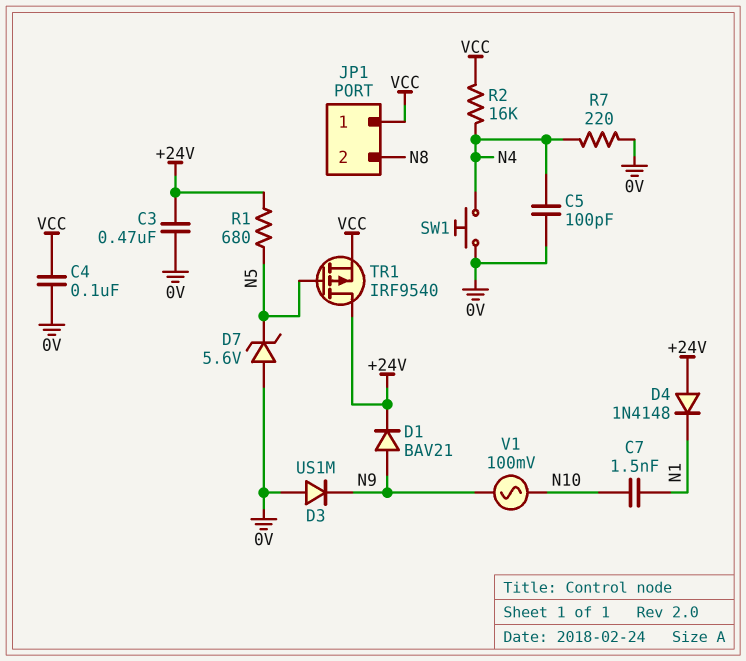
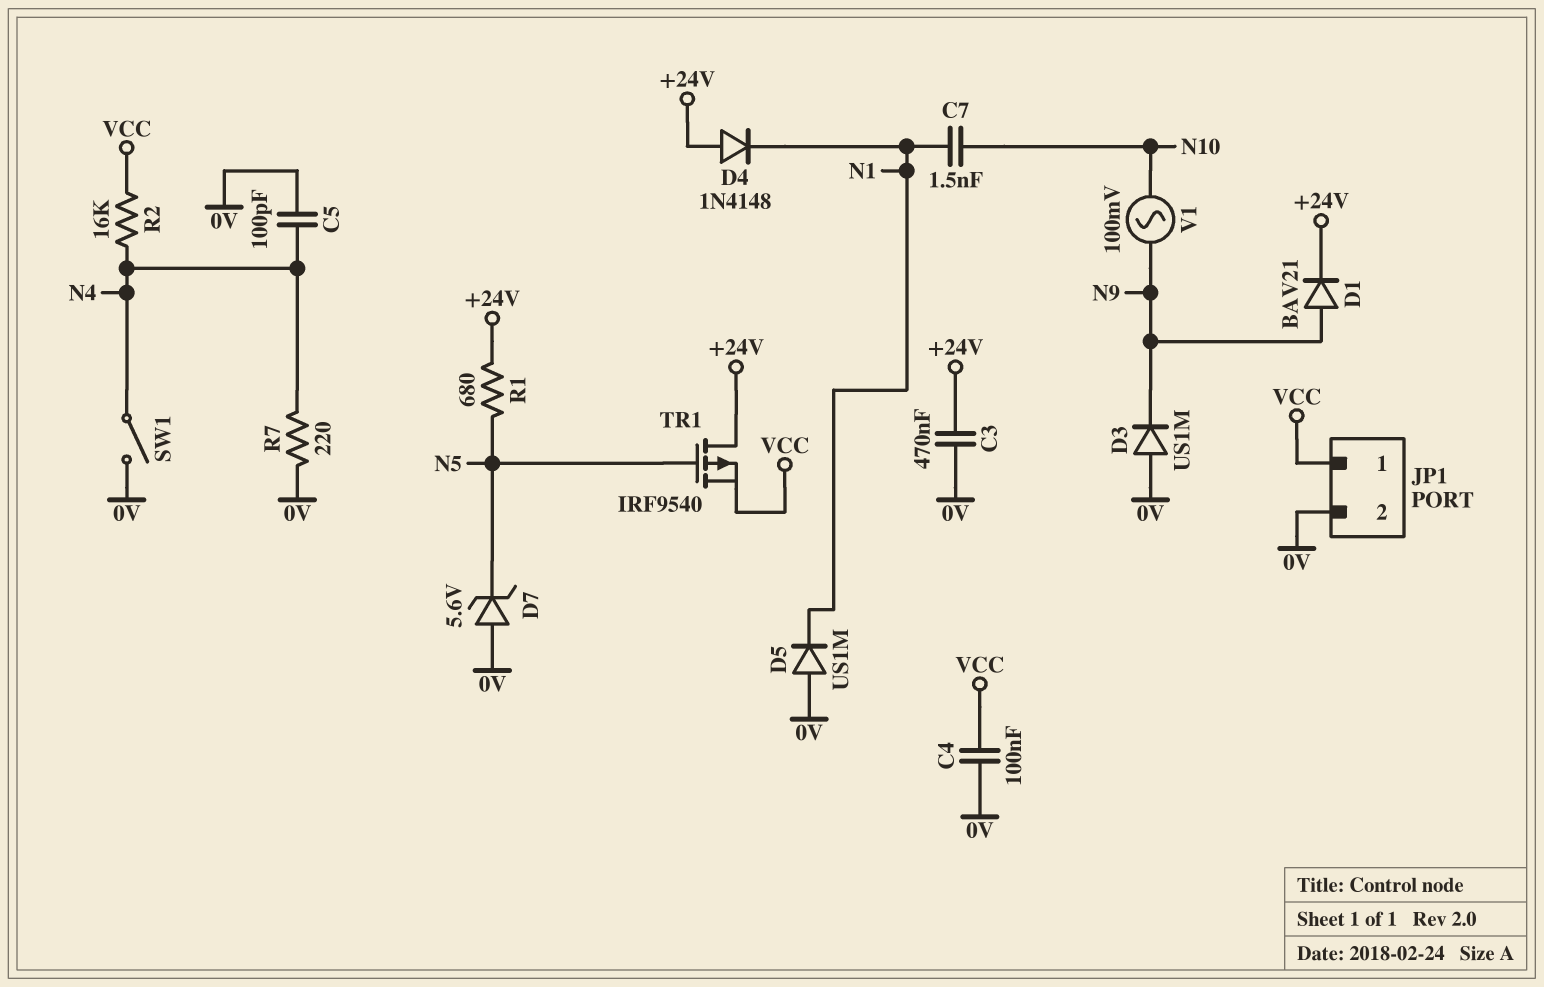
D5: none -> diode US1M (A 0V, K N1)
JP1 pin 2: N8 -> 0V
SW1: button (0V, N4) -> switch (0V, N4)

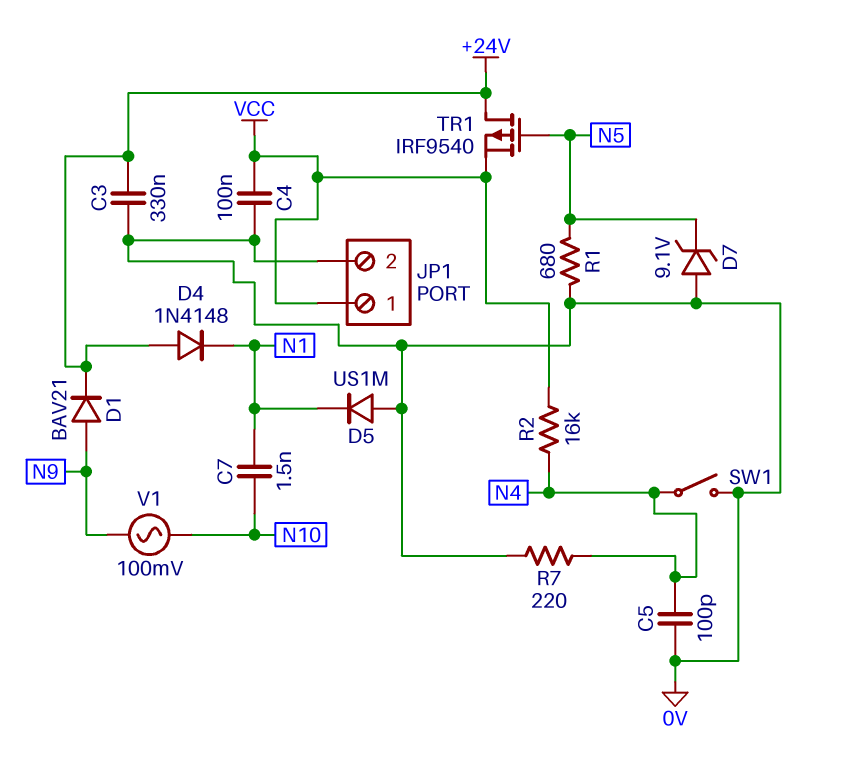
C3: 470nF (+24V, 0V) -> 330nF (+24V, 0V)
D3: diode US1M (A 0V, K N9) -> none
D7: zener 5.6V (A 0V, K N5) -> zener 9.1V (A 0V, K N5)
R1: 680 (+24V, N5) -> 680 (0V, N5)

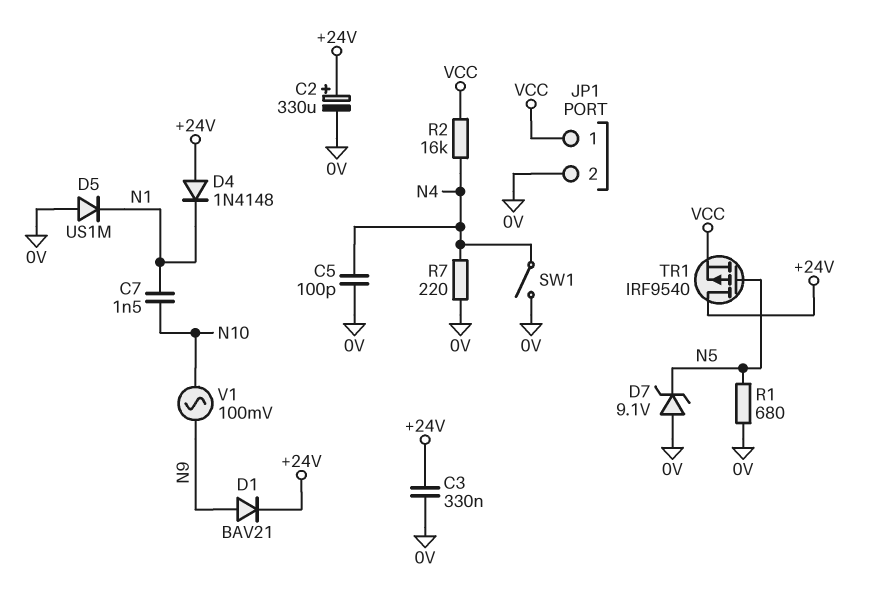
C2: none -> 330uF (plus +24V, minus 0V)
C4: 100nF (0V, VCC) -> none

